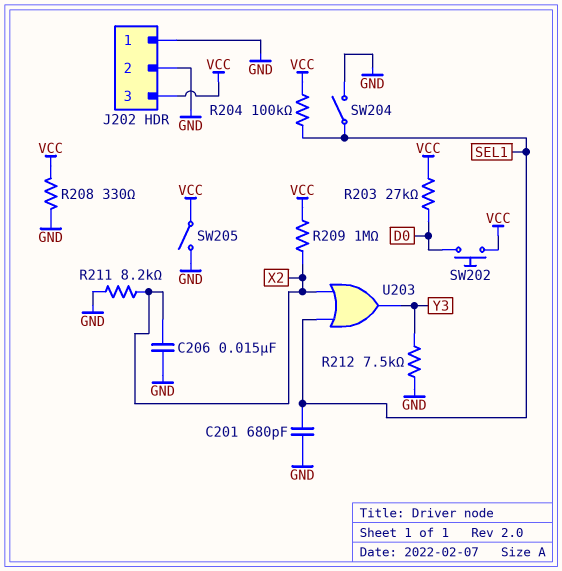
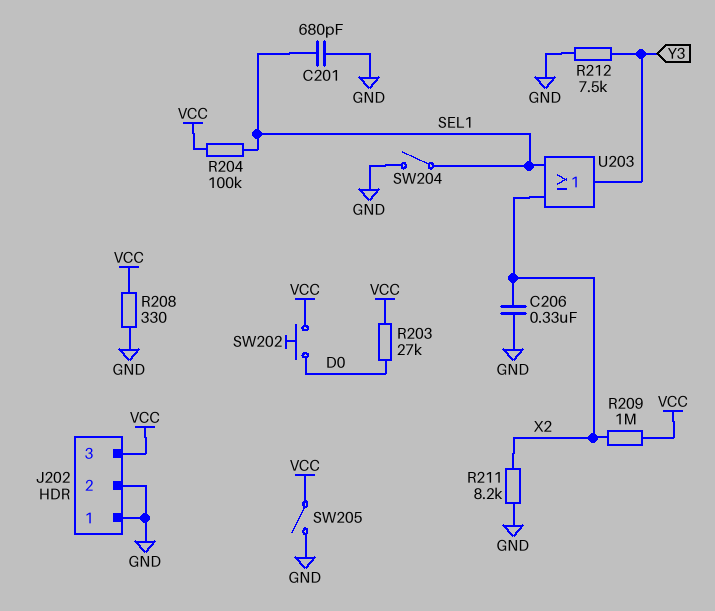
C206: 15nF (GND, X2) -> 330nF (GND, X2)

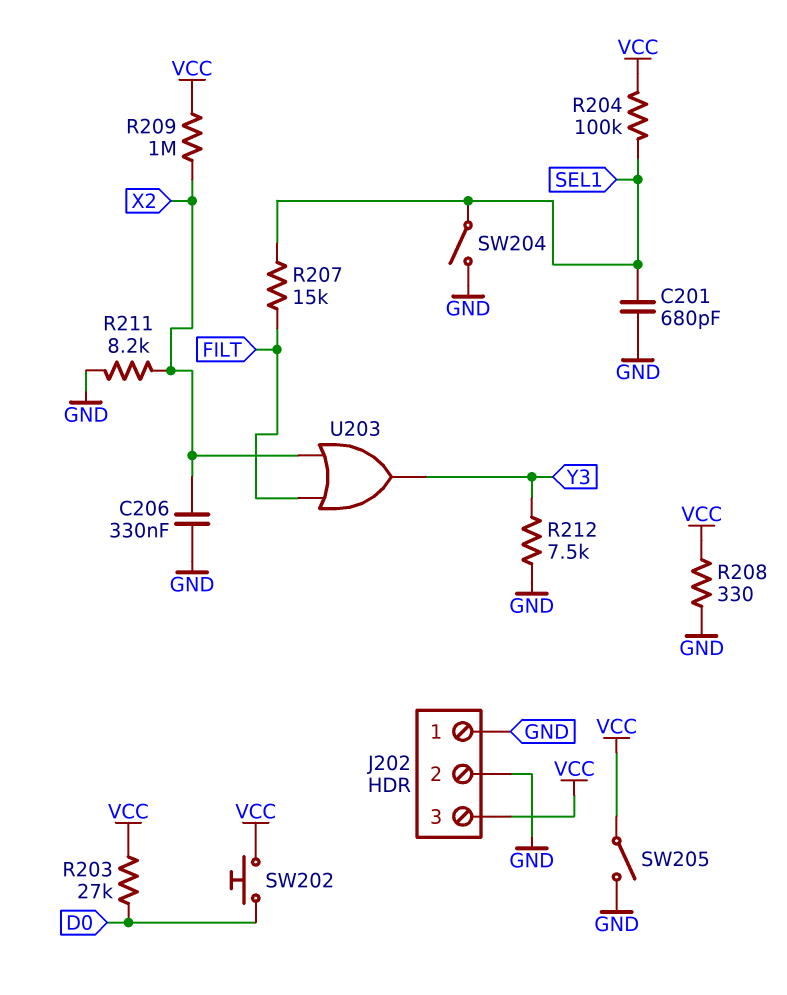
R207: none -> 15k (FILT, SEL1)
U203: OR (in SEL1, in X2, out Y3) -> OR (in FILT, in X2, out Y3)

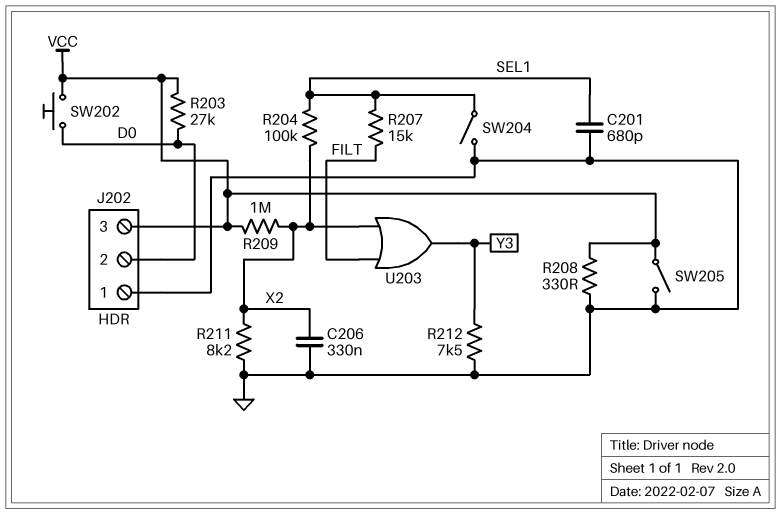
J202 pin 2: GND -> D0
R204: 100k (SEL1, VCC) -> 100k (SEL1, X2)

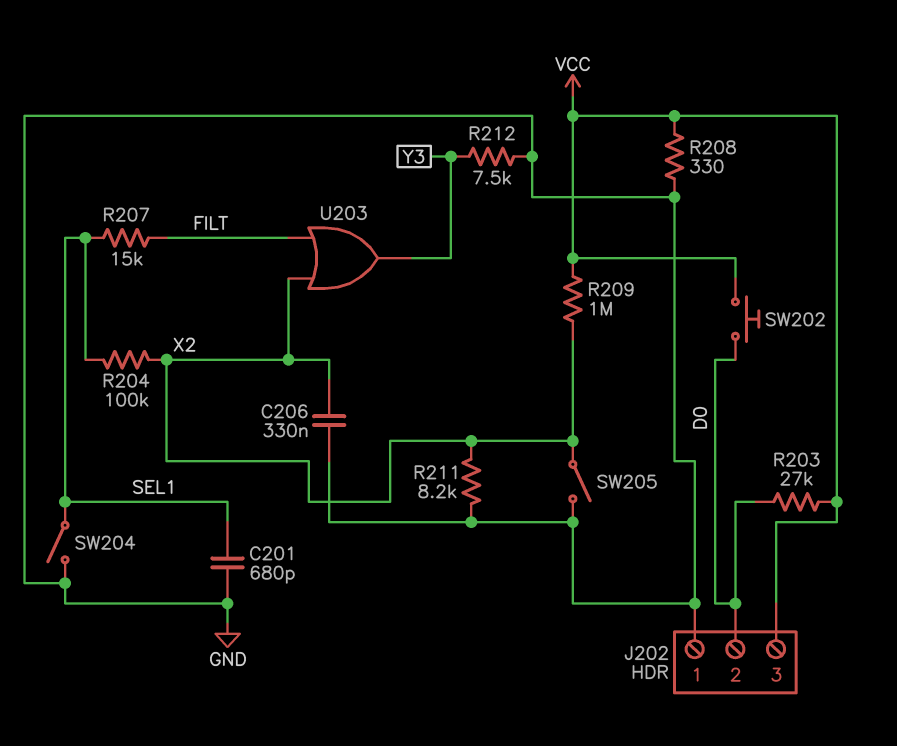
SW205: switch (GND, VCC) -> switch (GND, X2)

